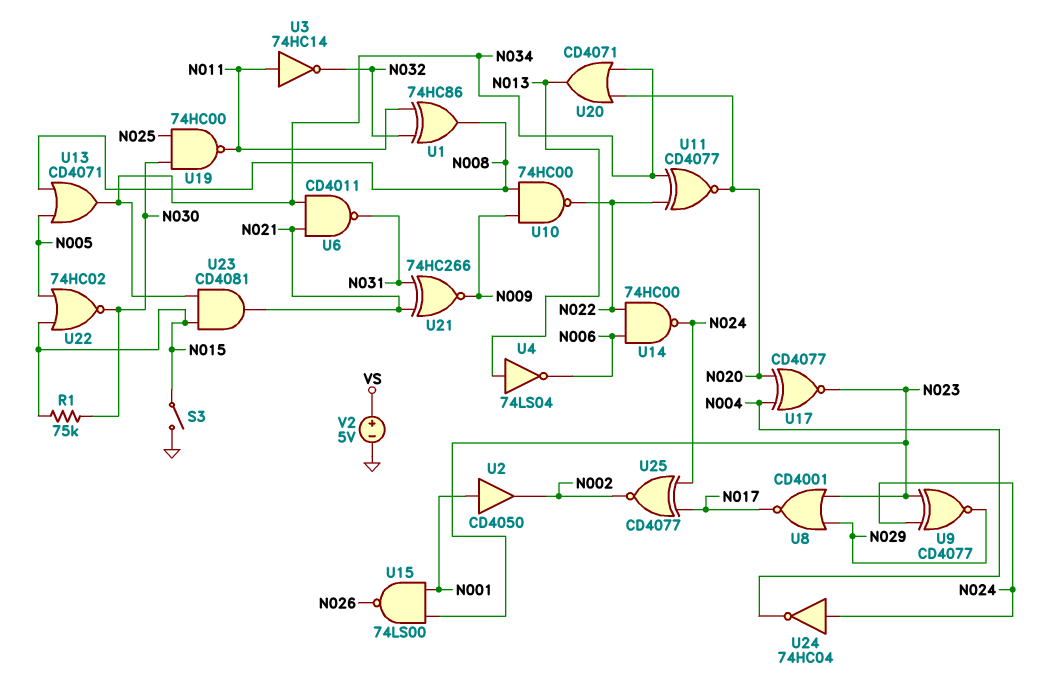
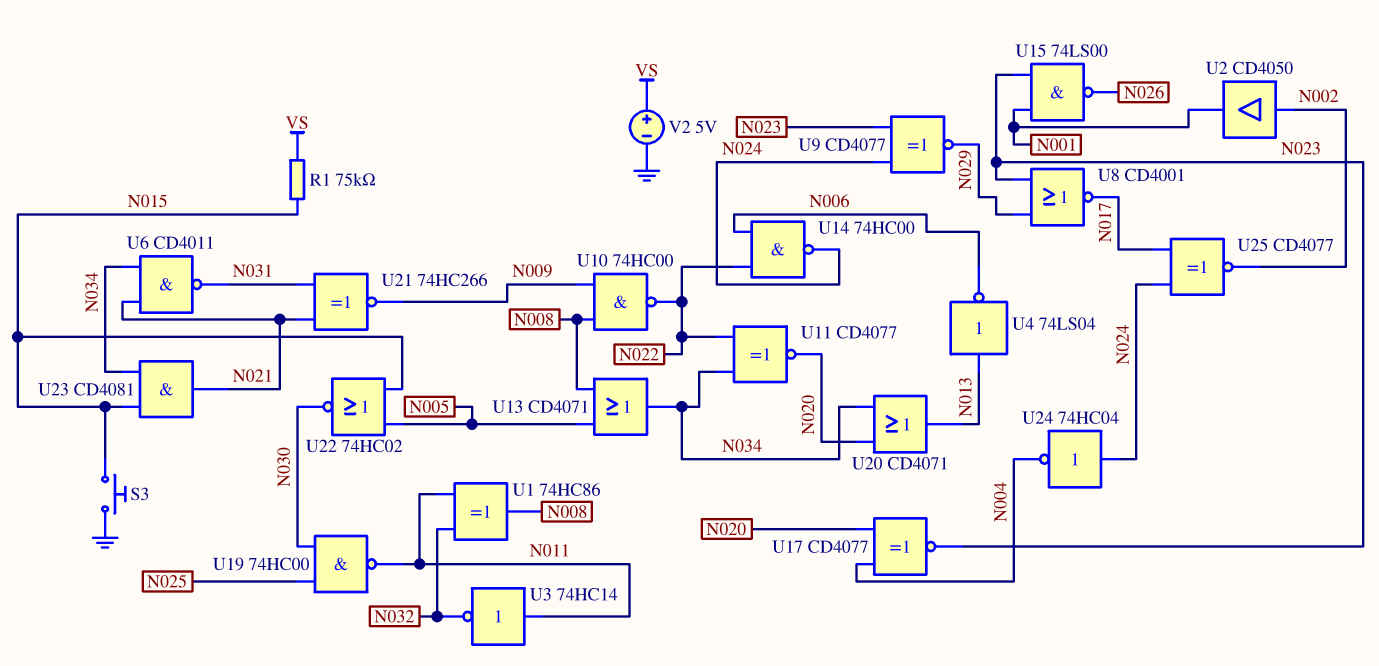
R1: 75k (N015, N030) -> 75k (N015, VS)
S3: switch (GND, N015) -> button (GND, N015)
U2: buffer CD4050 (in N001, out N002) -> buffer CD4050 (in N002, out N001)

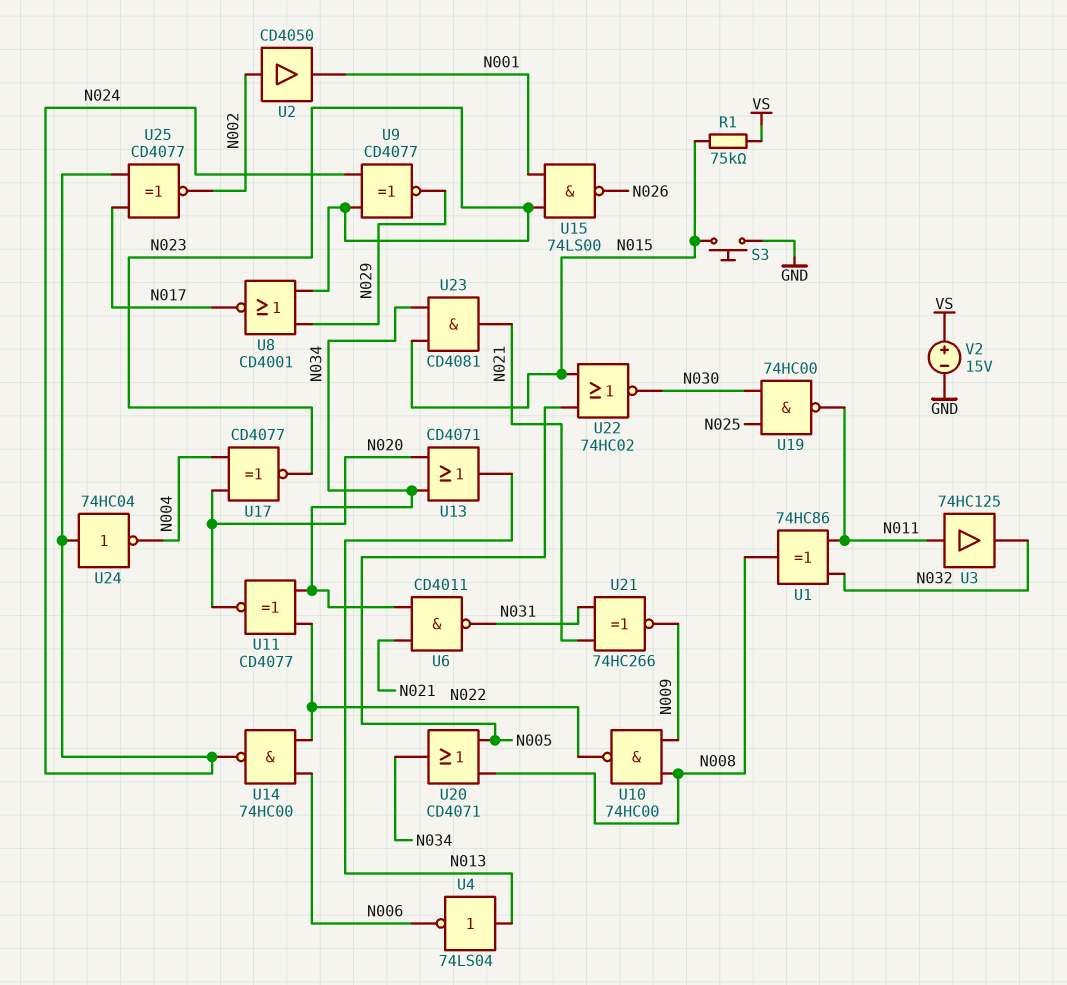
U3: NOT 74HC14 (in N011, out N032) -> buffer 74HC125 (in N011, out N032)
U13: OR CD4071 (in N005, in N008, out N034) -> OR CD4071 (in N020, in N034, out N013)
U20: OR CD4071 (in N020, in N034, out N013) -> OR CD4071 (in N005, in N008, out N034)
V2: 5V (plus VS, minus GND) -> 15V (plus VS, minus GND)

